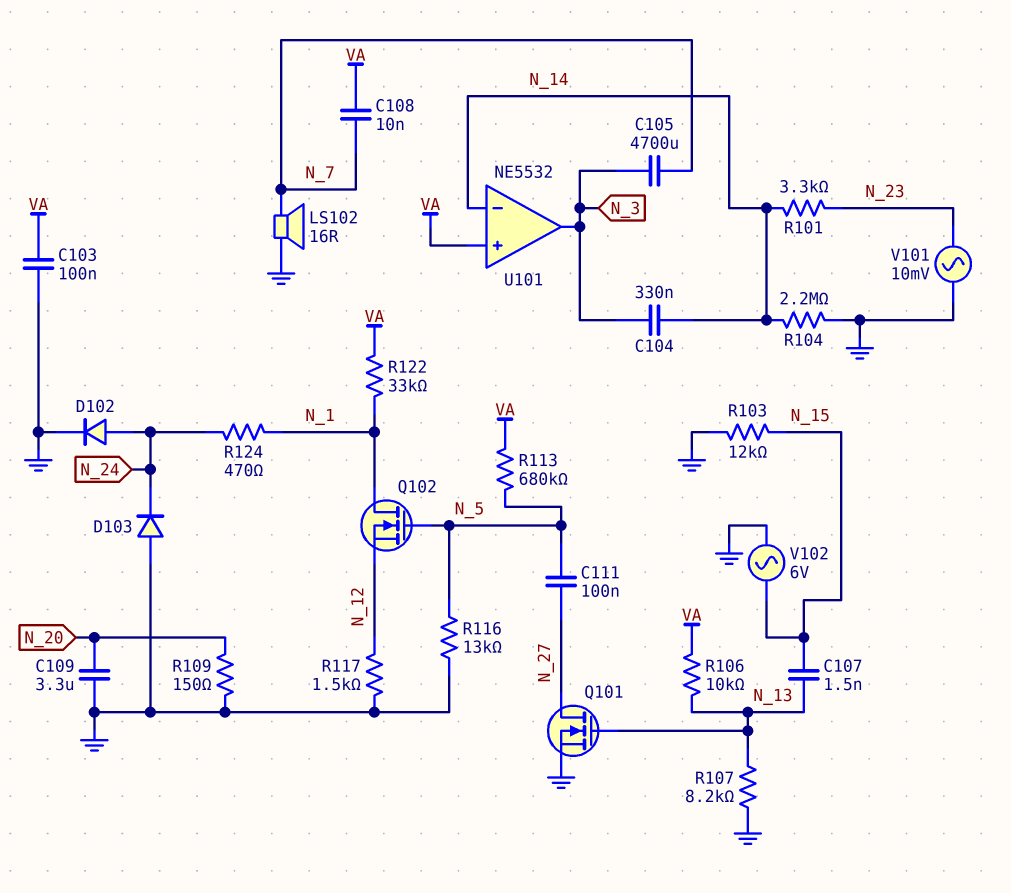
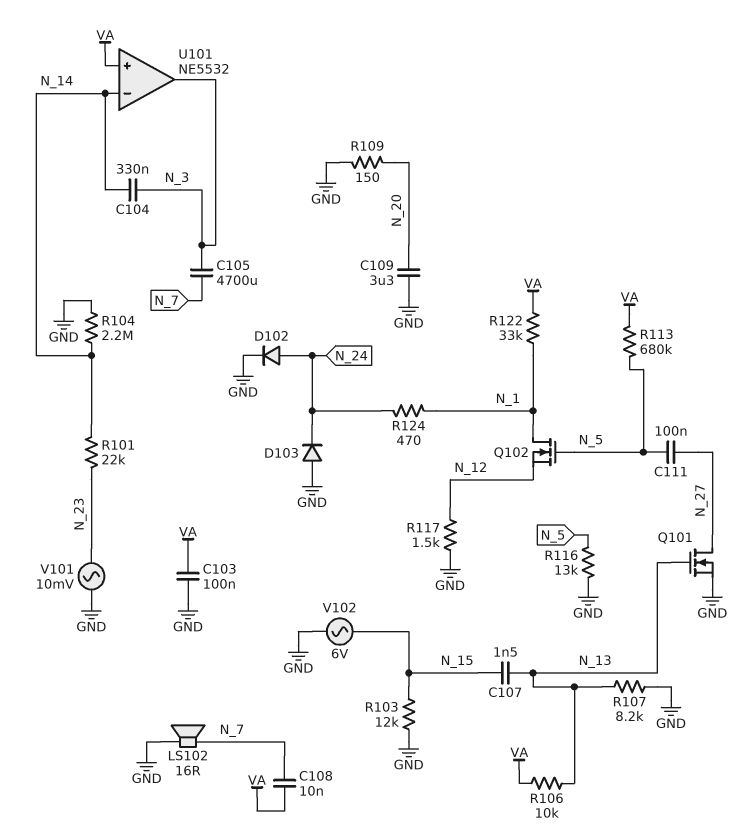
R101: 3.3k (N_14, N_23) -> 22k (N_14, N_23)

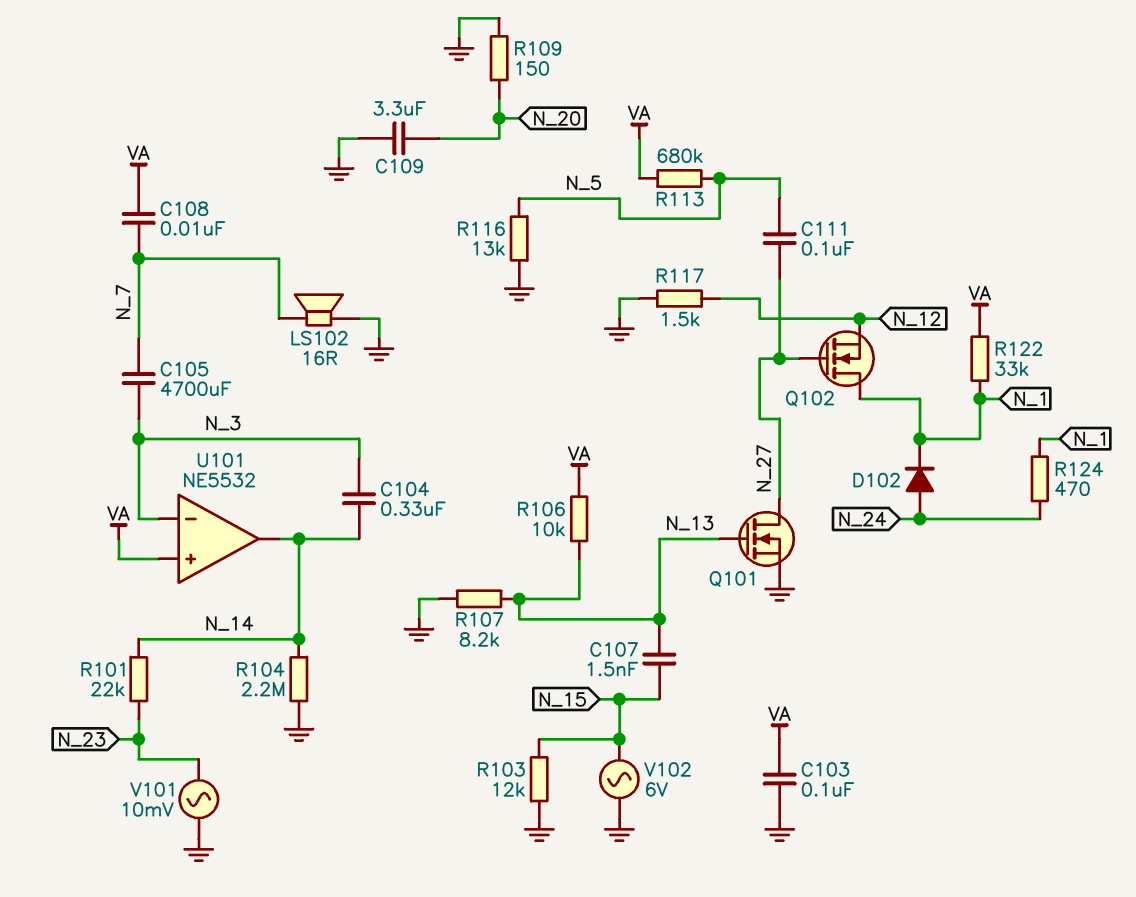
D102: diode (A N_24, K GND) -> diode (A N_24, K N_1)
D103: diode (A GND, K N_24) -> none
Q102: NMOS (G N_5, D N_1, S N_12) -> NMOS (G N_27, D N_1, S N_12)
U101 pin in-: N_14 -> N_3
U101 pin out: N_3 -> N_14

